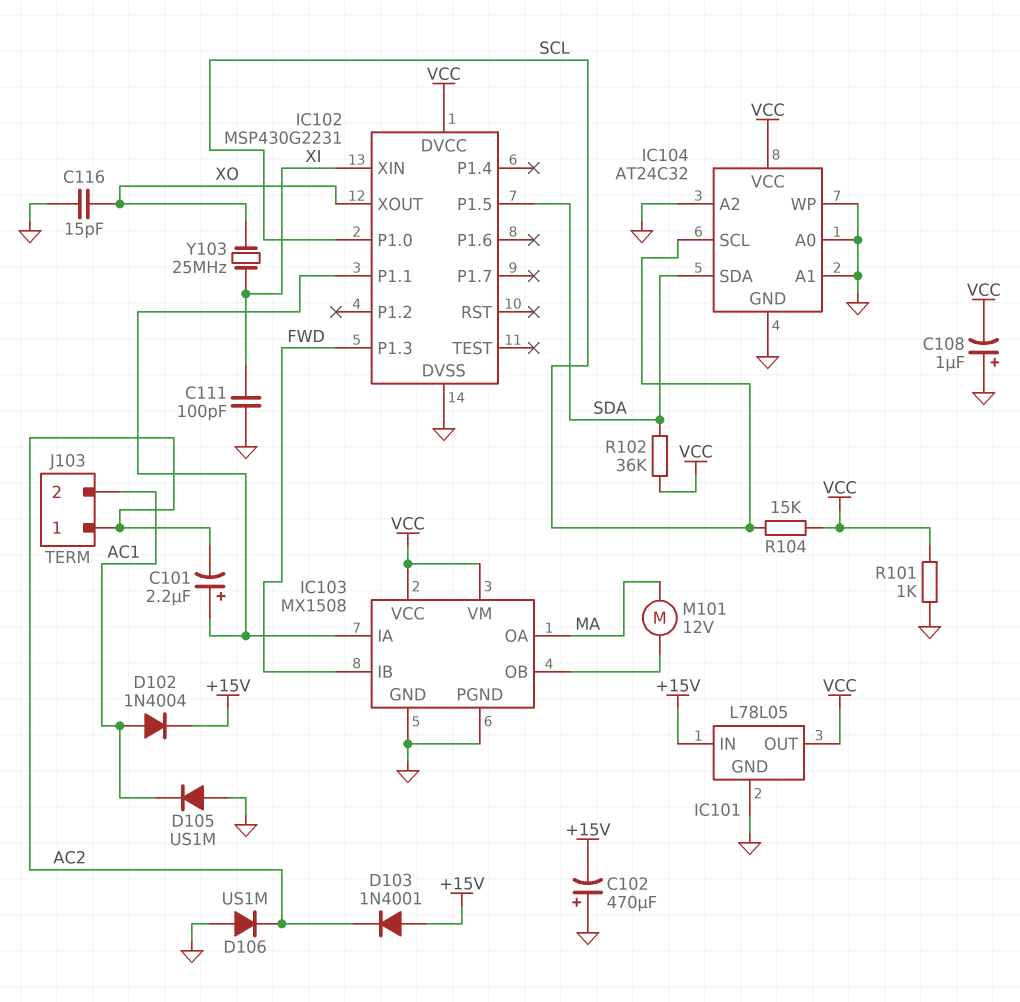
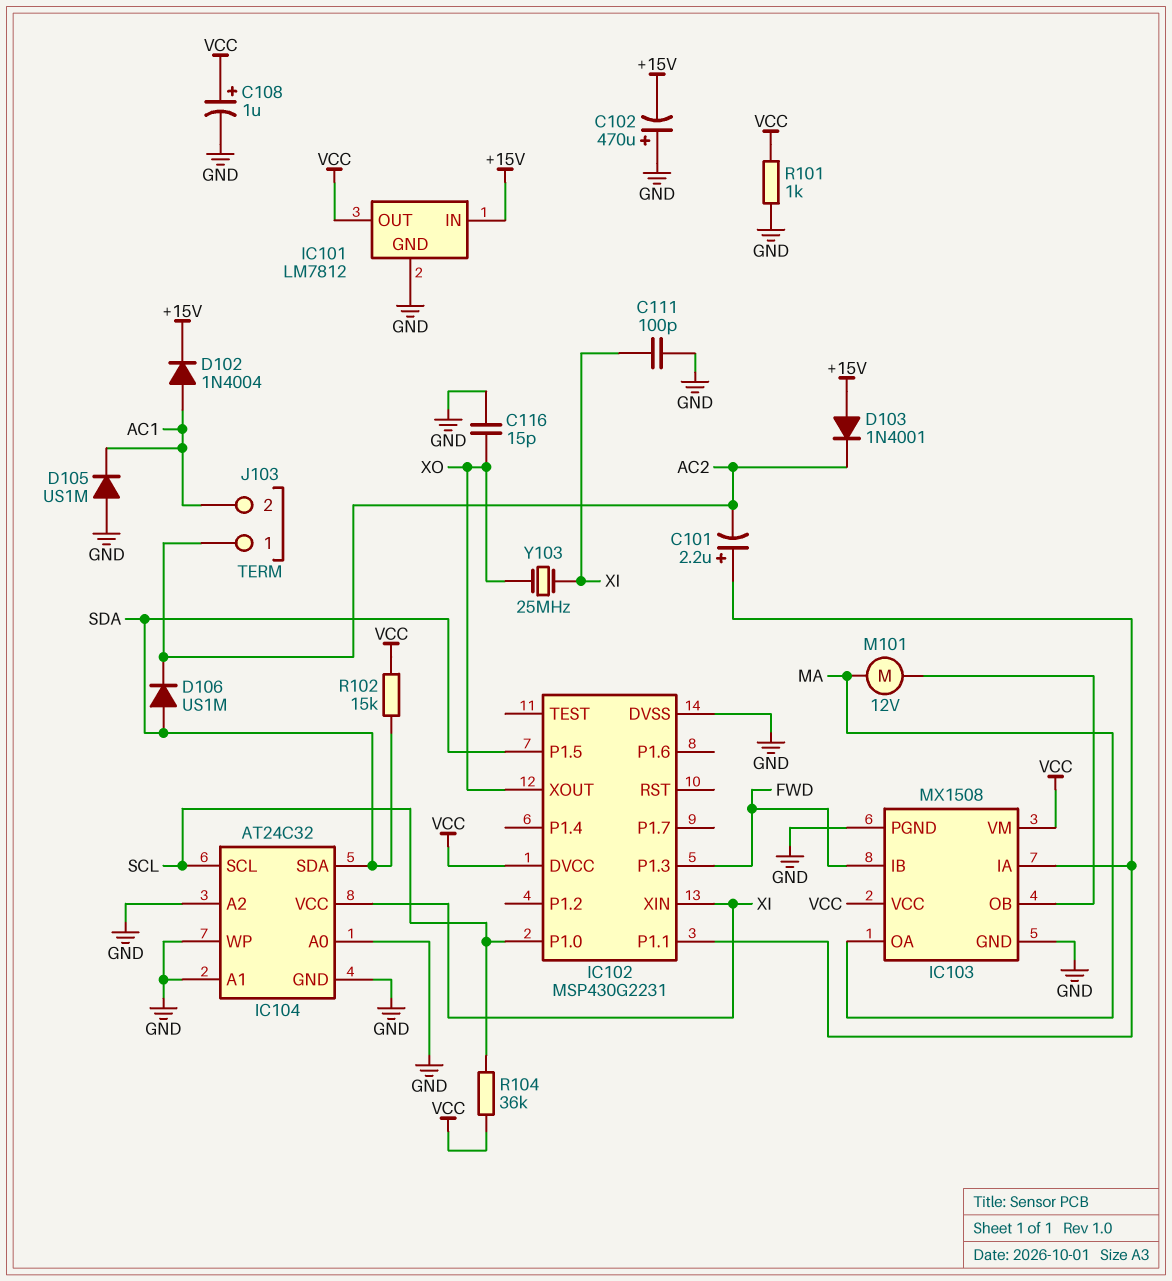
C108: 1uF (plus GND, minus VCC) -> 1uF (plus VCC, minus GND)
D106: diode US1M (A GND, K AC2) -> diode US1M (A SDA, K AC2)
IC101: L78L05 -> LM7812
IC104 pin VCC: VCC -> XI
R102: 36k (SDA, VCC) -> 15k (SDA, VCC)
R104: 15k (SCL, VCC) -> 36k (SCL, VCC)

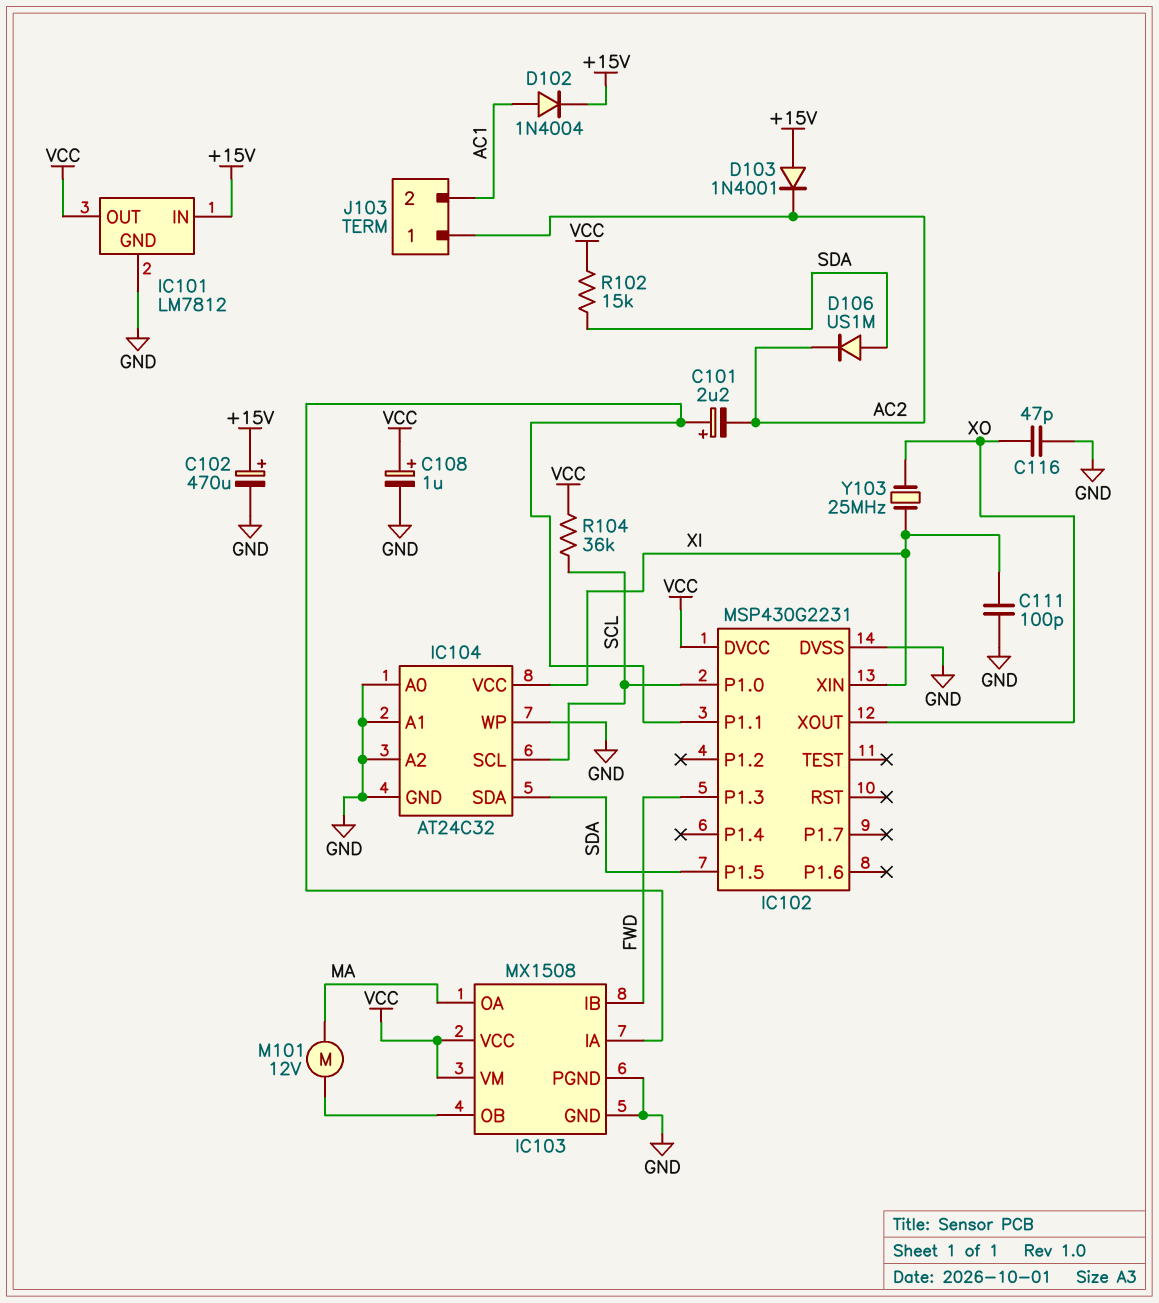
C102: 470uF (plus GND, minus +15V) -> 470uF (plus +15V, minus GND)
C116: 15pF (GND, XO) -> 47pF (GND, XO)
D105: diode US1M (A GND, K AC1) -> none
R101: 1k (GND, VCC) -> none

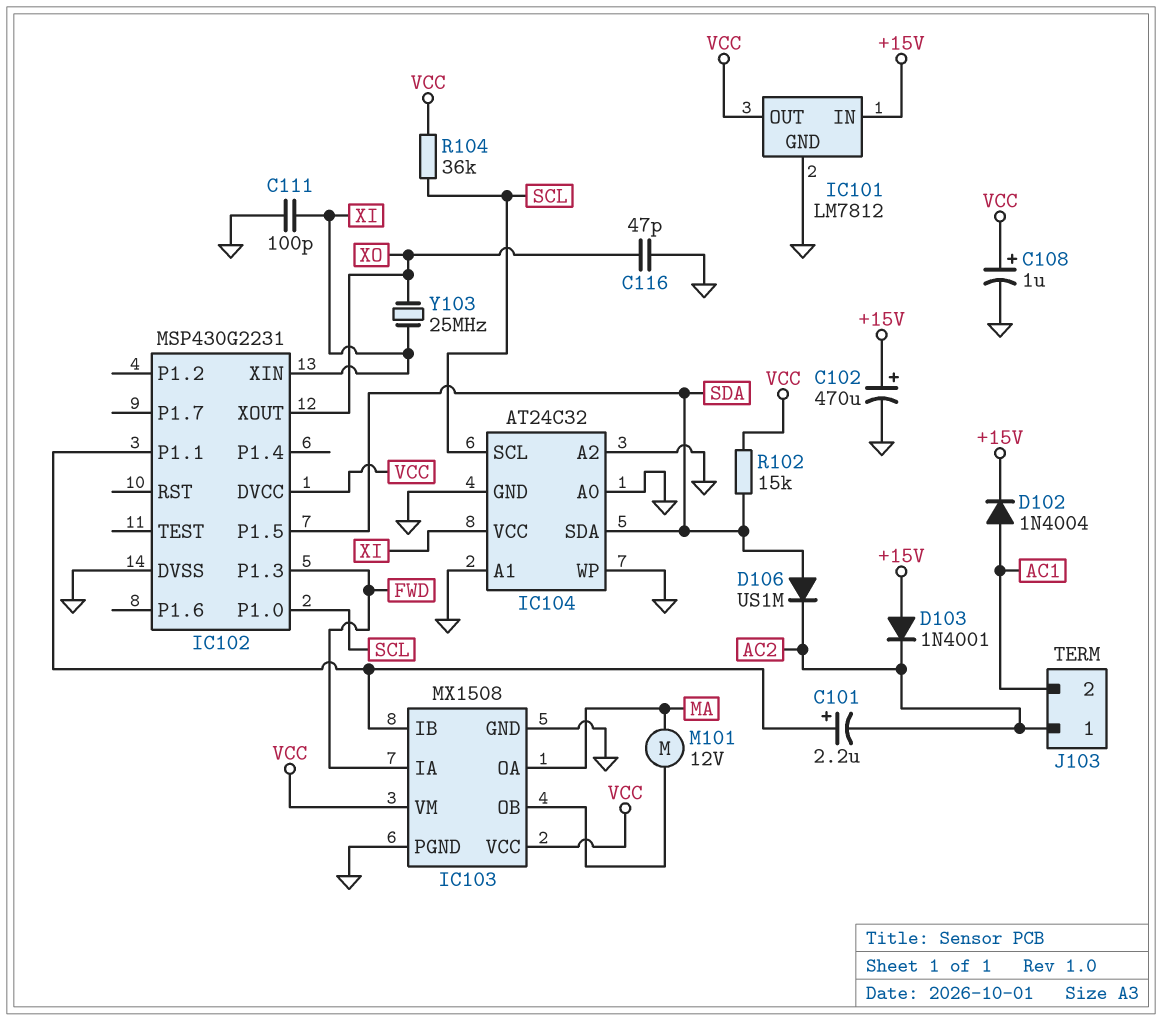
IC103 pin IA: IC102/P1.1 -> FWD
IC103 pin IB: FWD -> IC102/P1.1

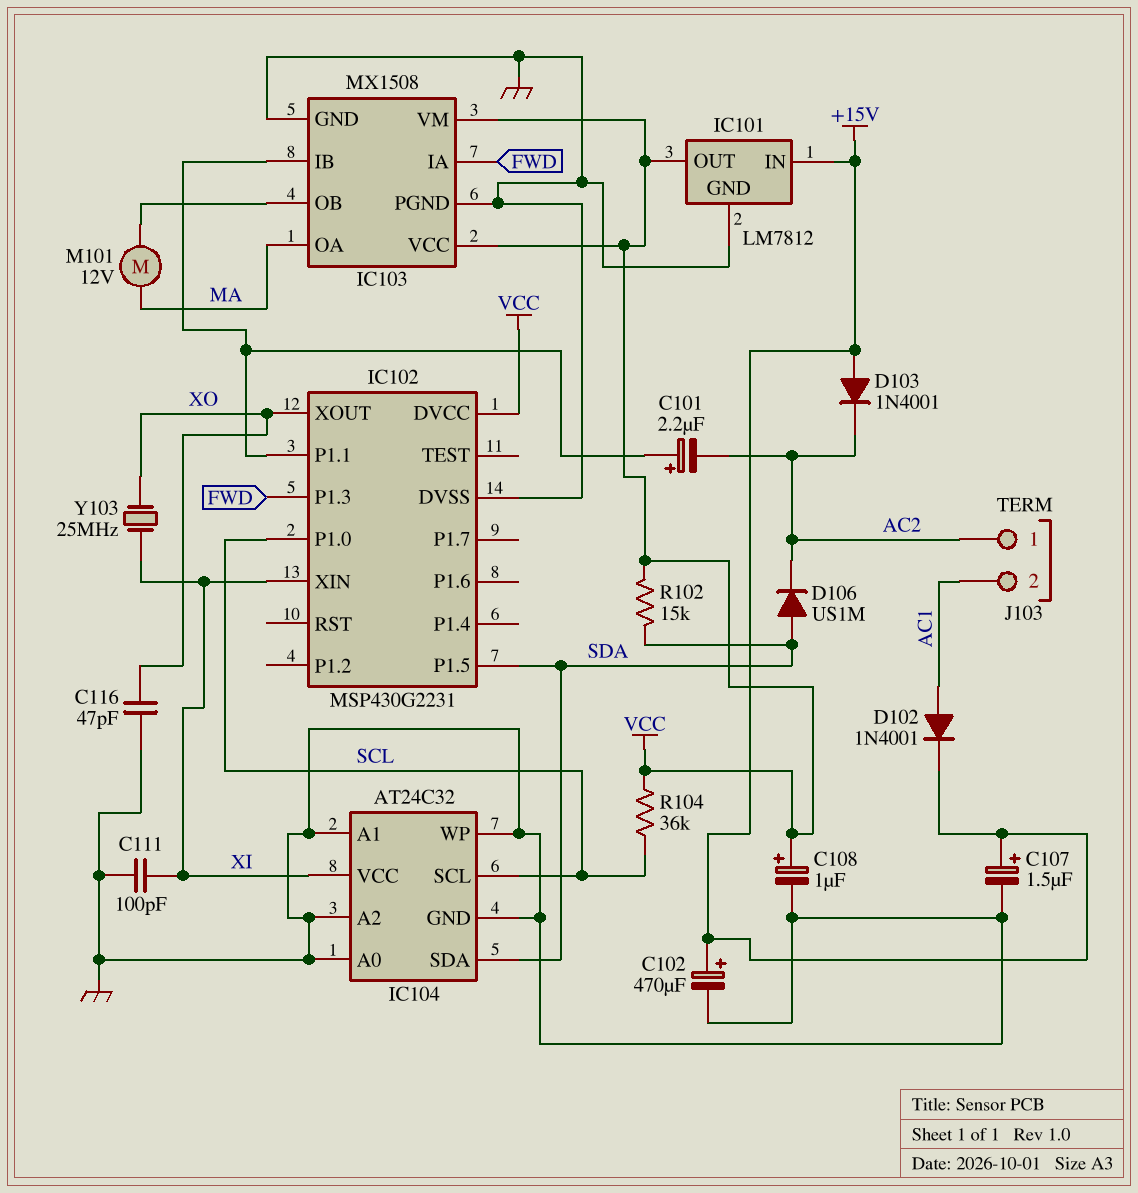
C107: none -> 1.5uF (plus +15V, minus GND)
D102: diode 1N4004 (A AC1, K +15V) -> diode 1N4001 (A AC1, K +15V)

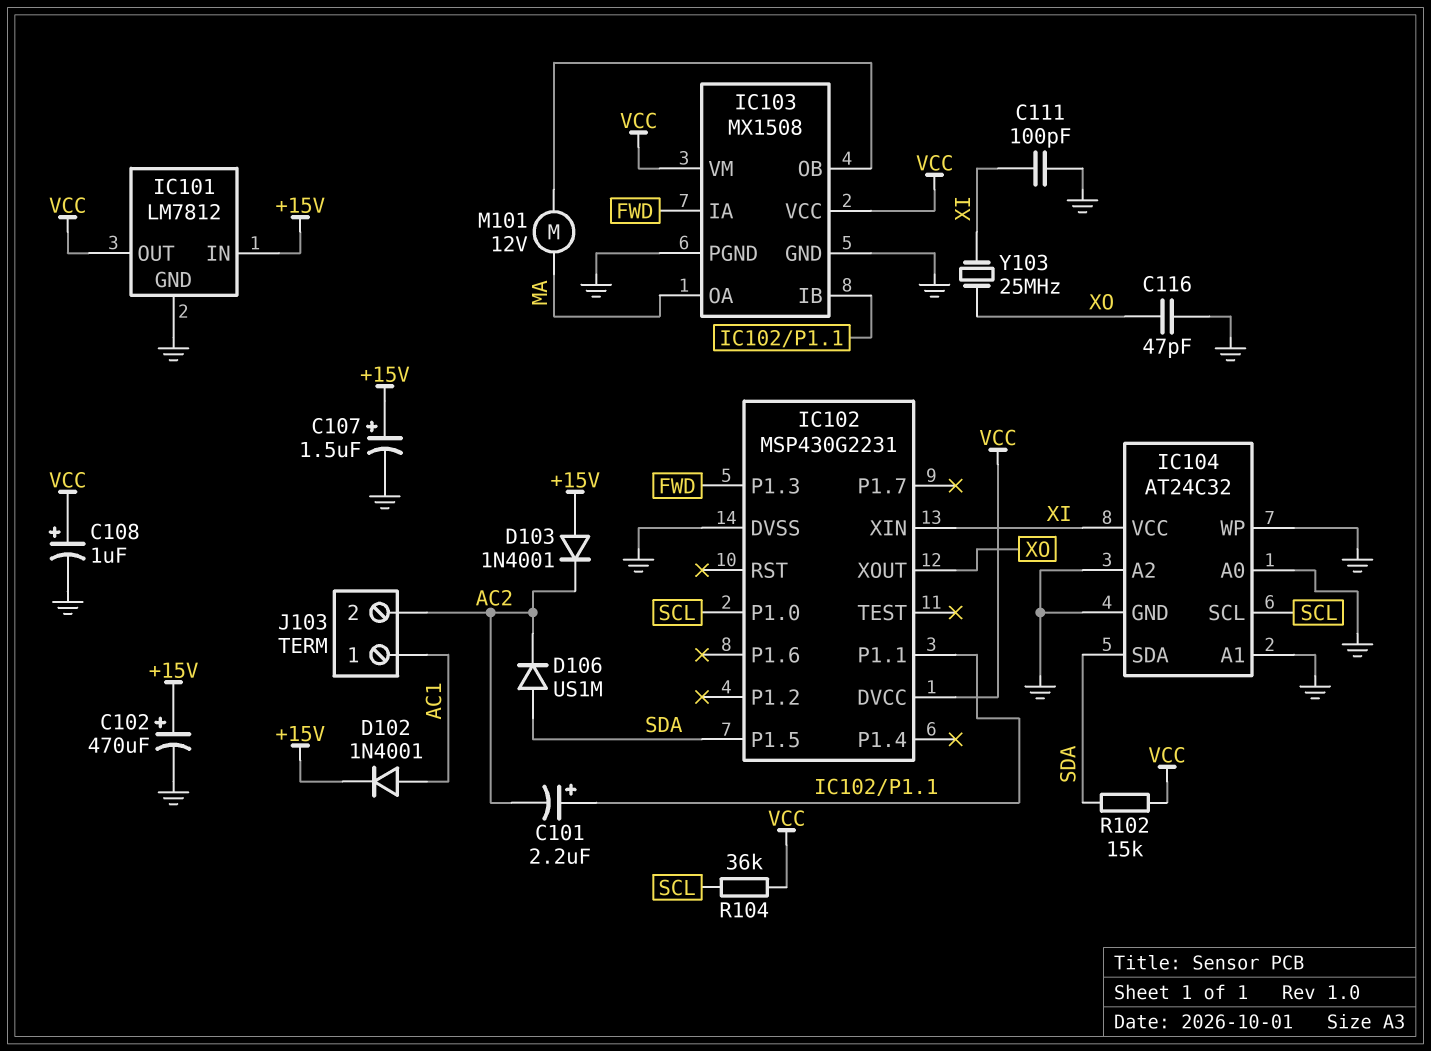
J103 pin 1: AC2 -> AC1
J103 pin 2: AC1 -> AC2

